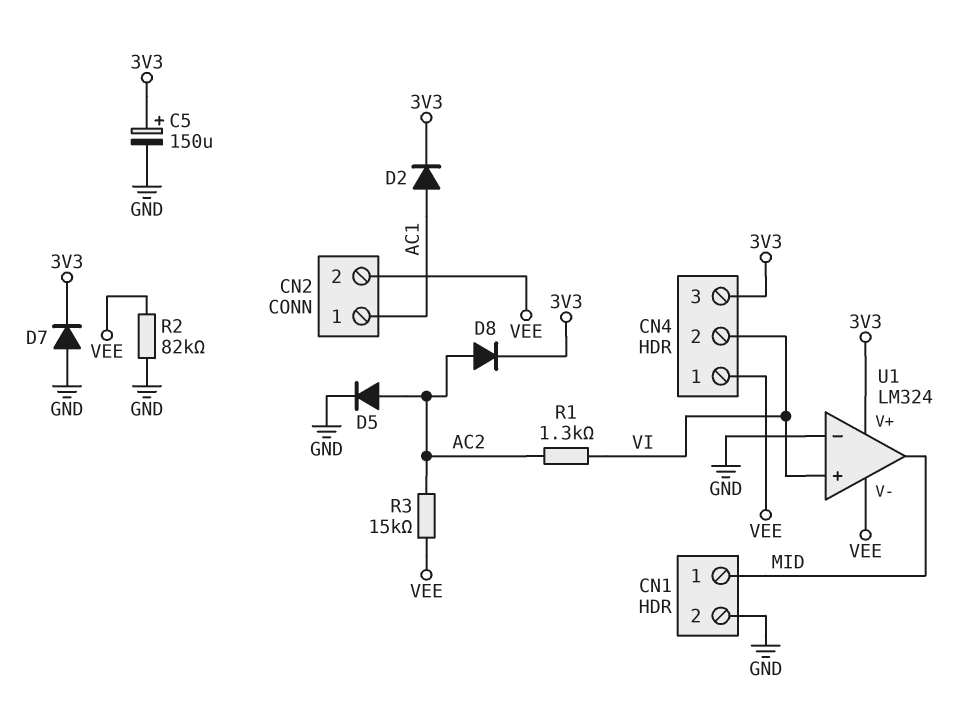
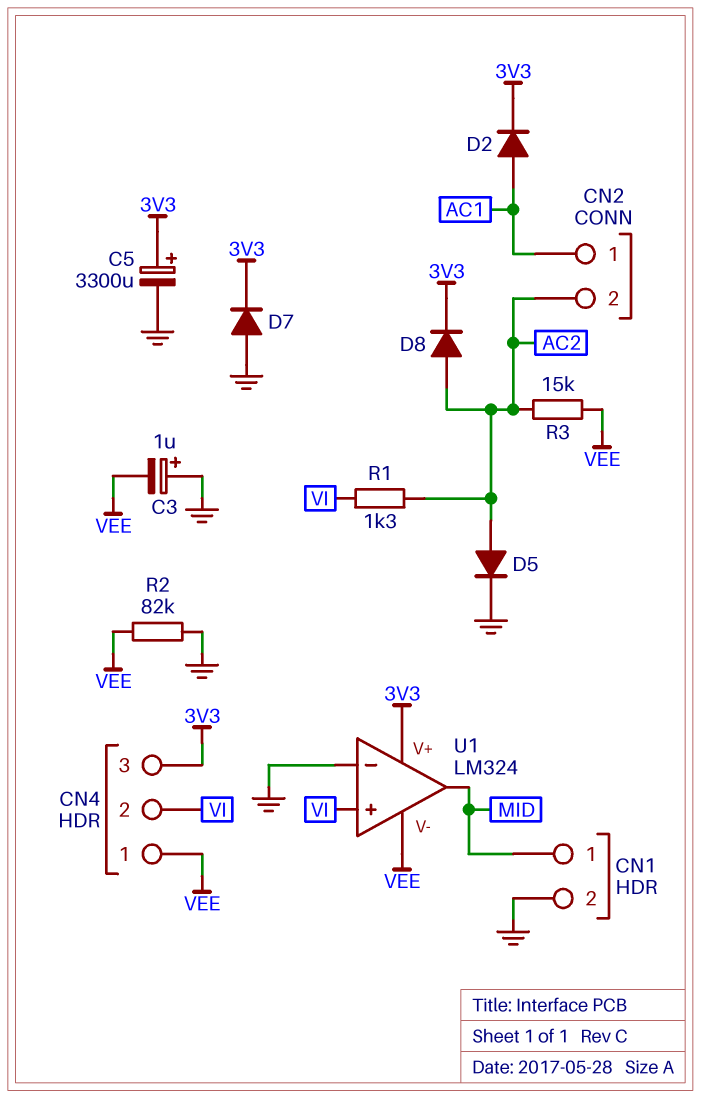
C3: none -> 1uF (plus GND, minus VEE)
C5: 150uF (plus 3V3, minus GND) -> 3300uF (plus 3V3, minus GND)
CN2 pin 2: VEE -> AC2

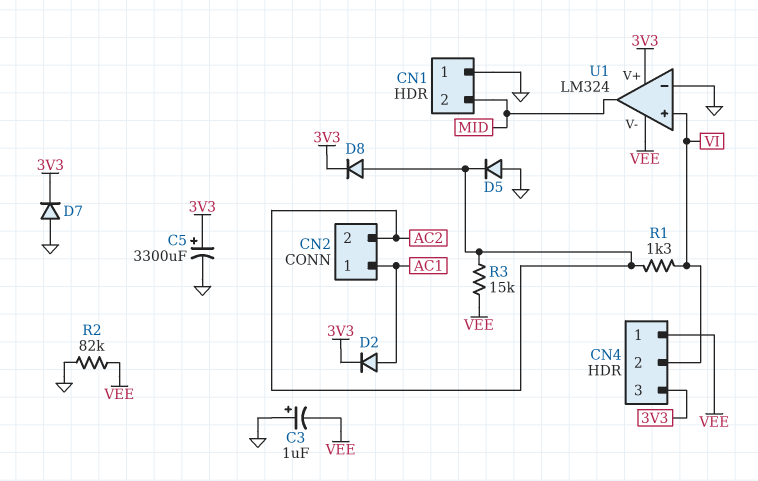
CN1 pin 1: MID -> GND
CN1 pin 2: GND -> MID
D5: diode (A AC2, K GND) -> diode (A GND, K AC2)

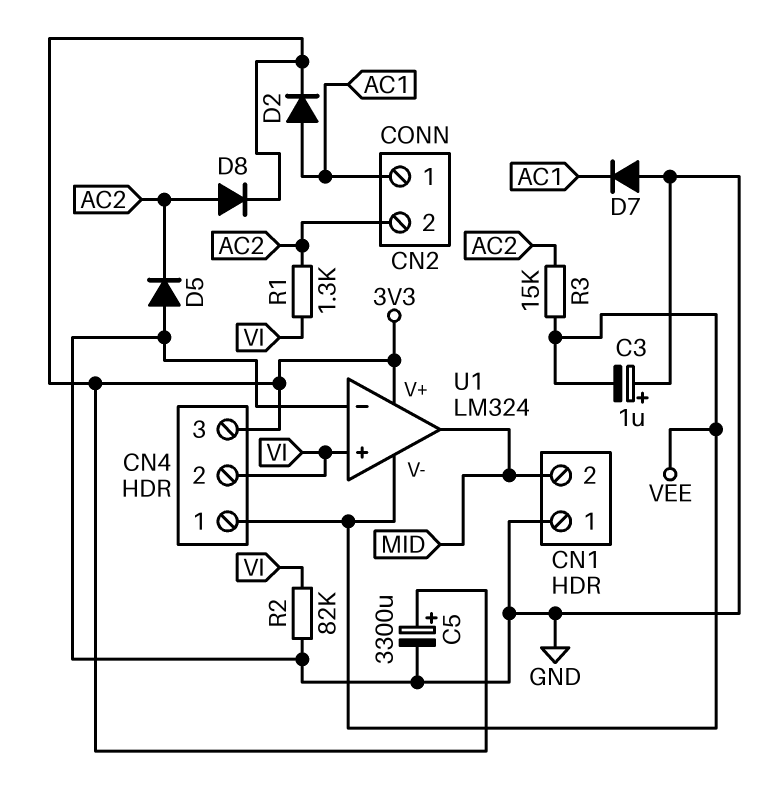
D7: diode (A GND, K 3V3) -> diode (A GND, K AC1)
R2: 82k (GND, VEE) -> 82k (GND, VI)

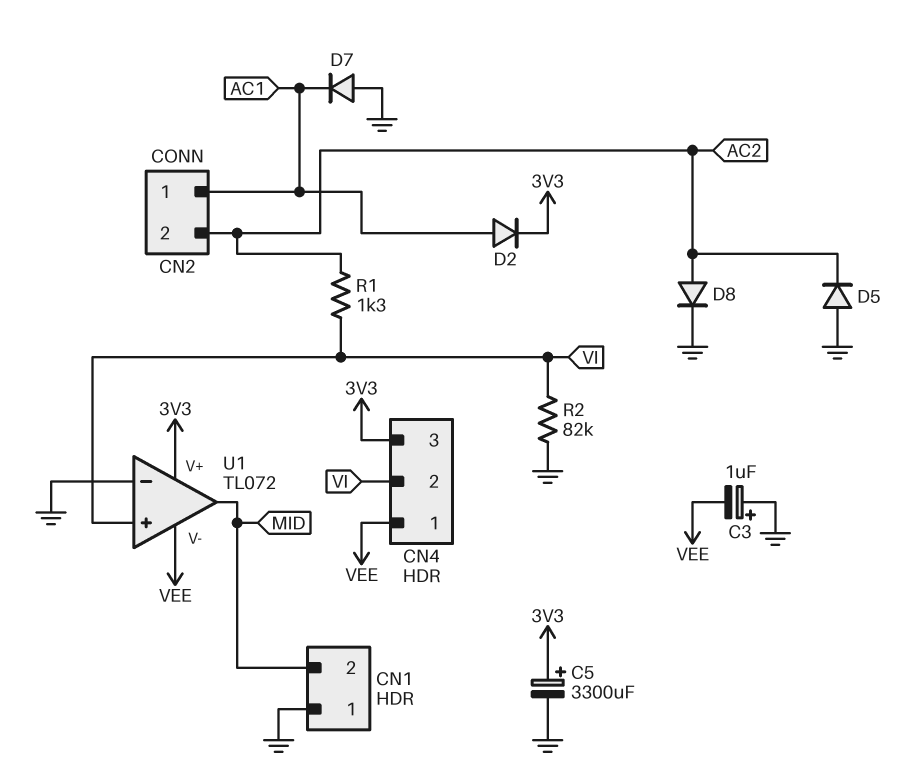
D8: diode (A AC2, K 3V3) -> diode (A AC2, K GND)
R3: 15k (AC2, VEE) -> none
U1: LM324 -> TL072

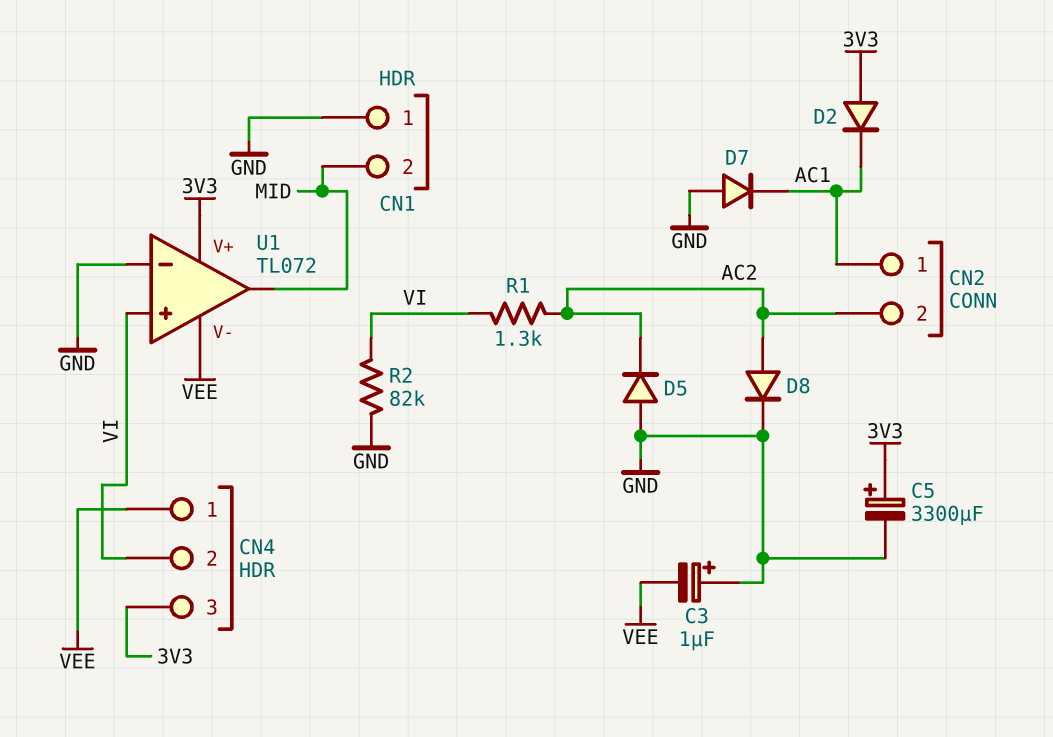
D2: diode (A AC1, K 3V3) -> diode (A 3V3, K AC1)

